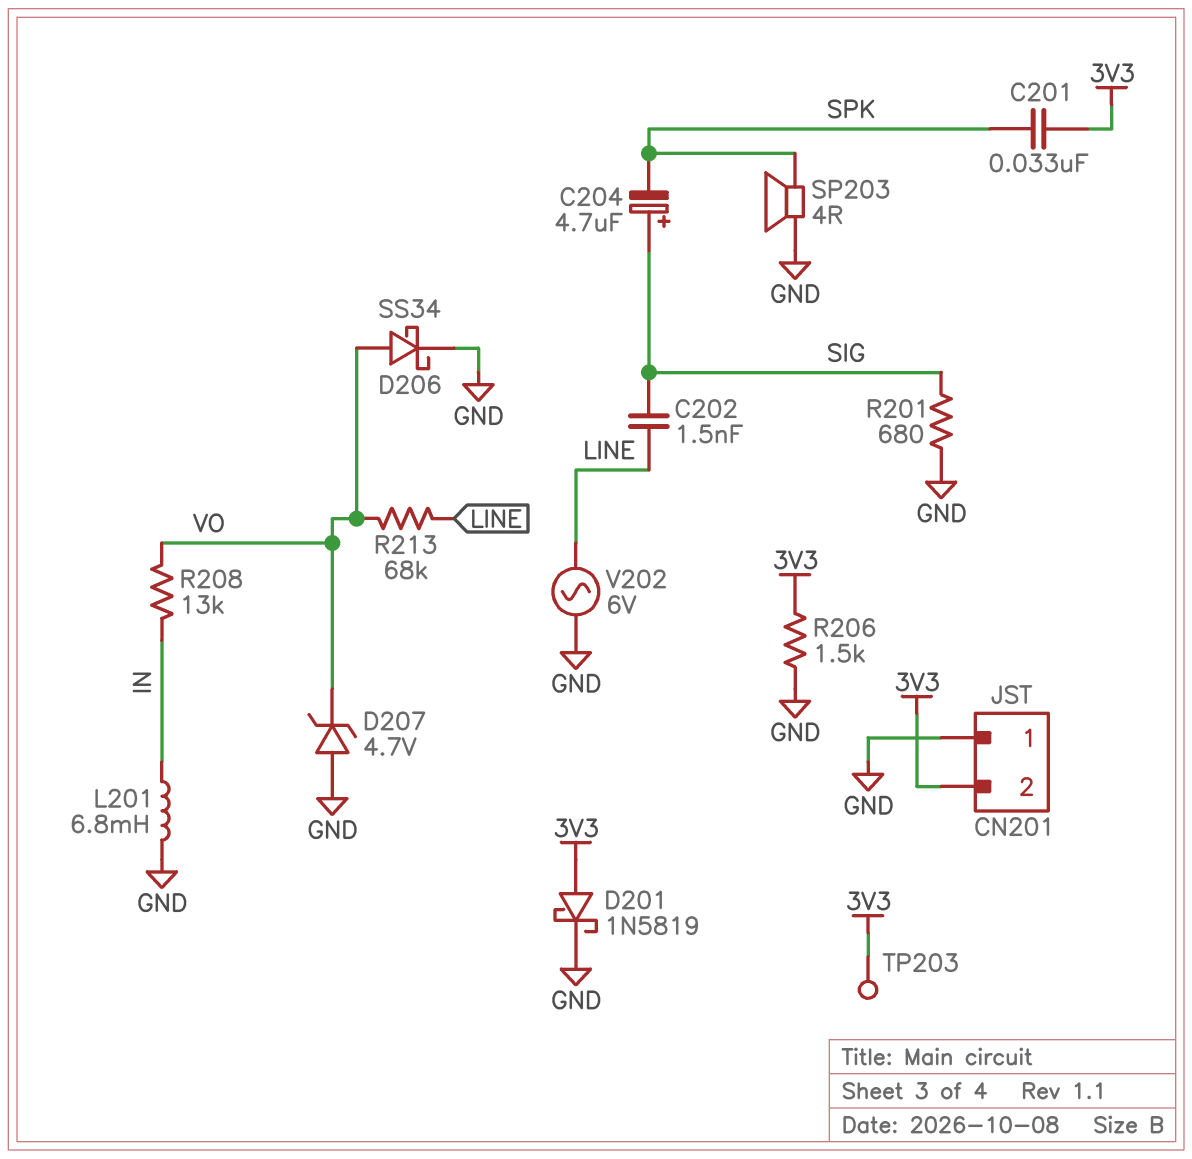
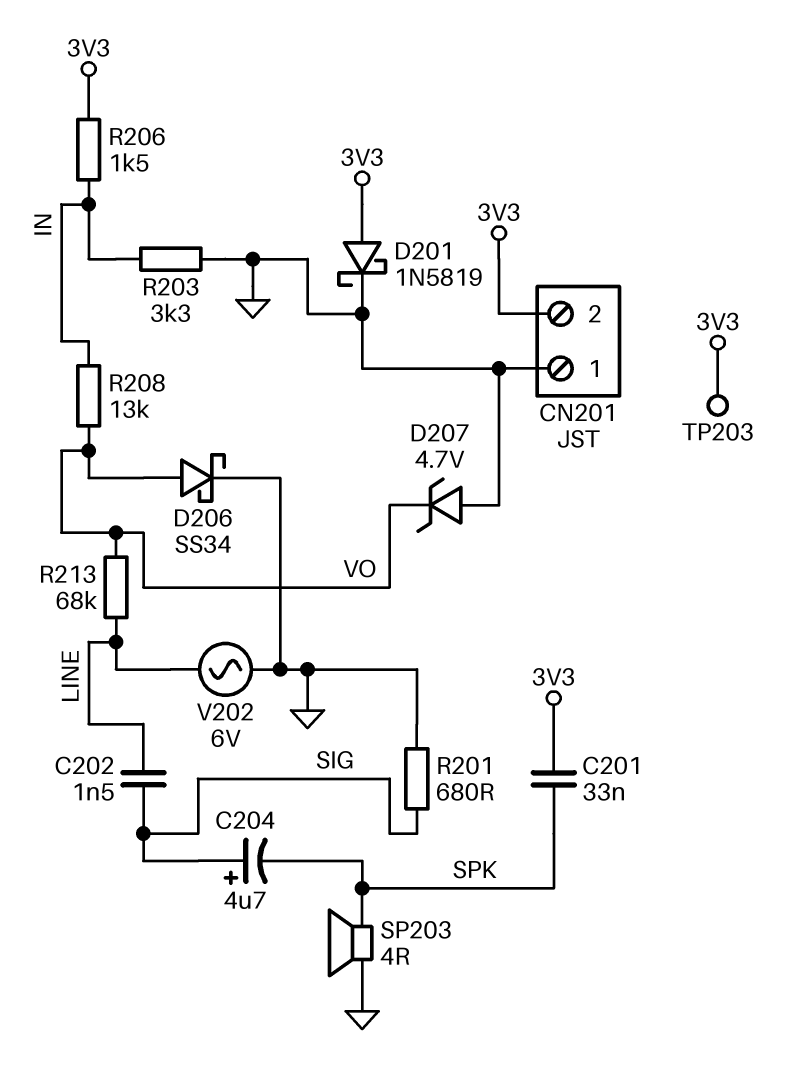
L201: 6.8mH (GND, IN) -> none
R203: none -> 3.3k (GND, IN)
R206: 1.5k (3V3, GND) -> 1.5k (3V3, IN)

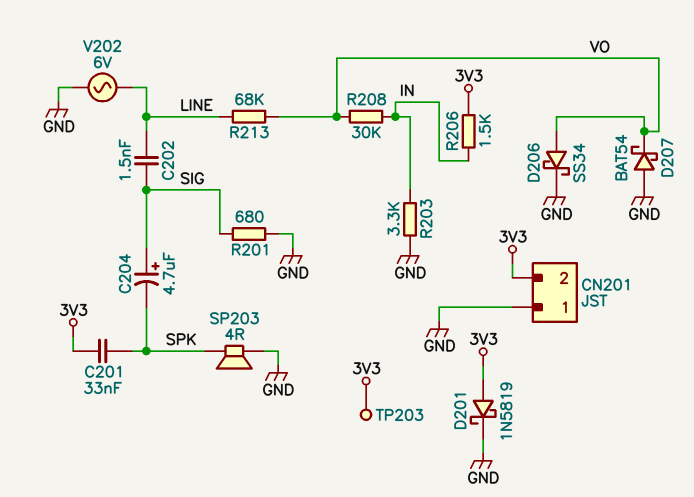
D207: zener 4.7V (A GND, K VO) -> schottky BAT54 (A GND, K VO)
R208: 13k (IN, VO) -> 30k (IN, VO)

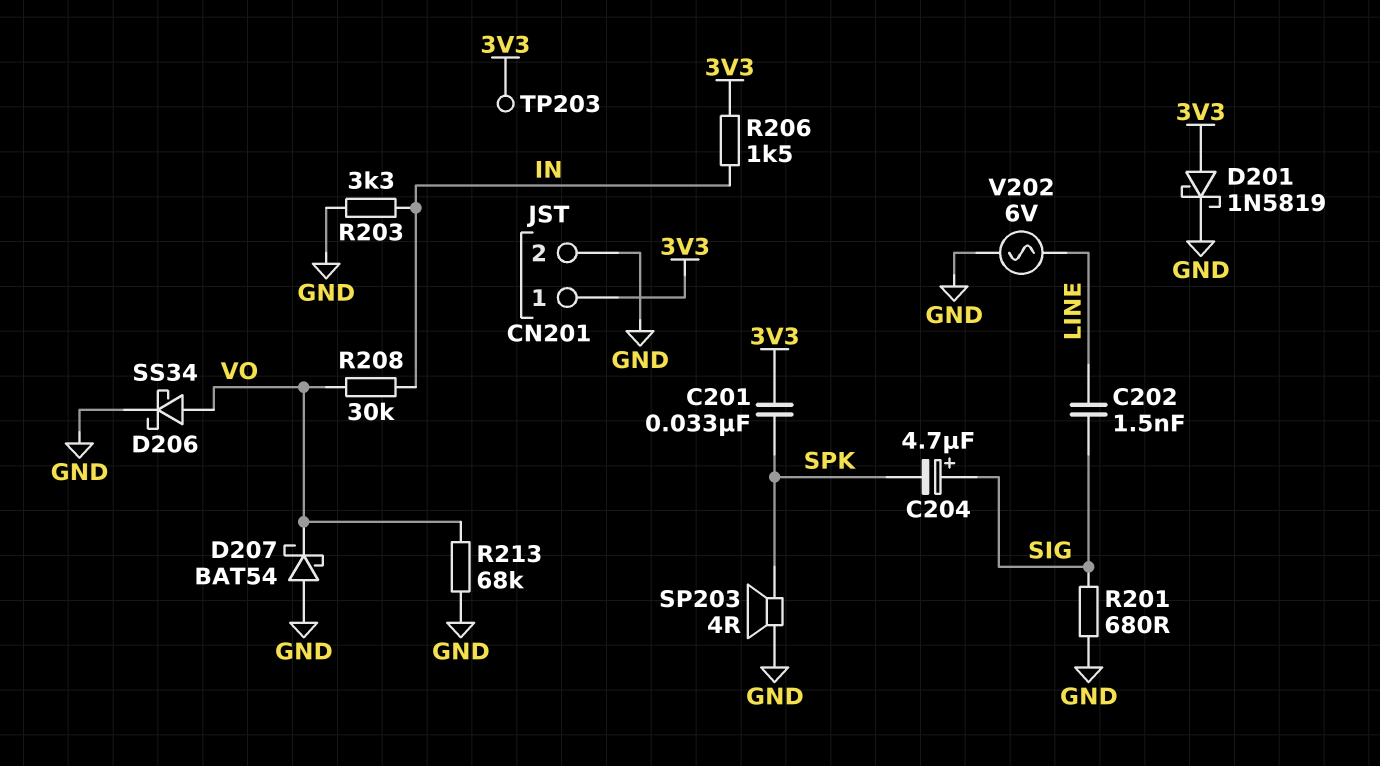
CN201 pin 1: GND -> 3V3
CN201 pin 2: 3V3 -> GND
R213: 68k (LINE, VO) -> 68k (GND, VO)

